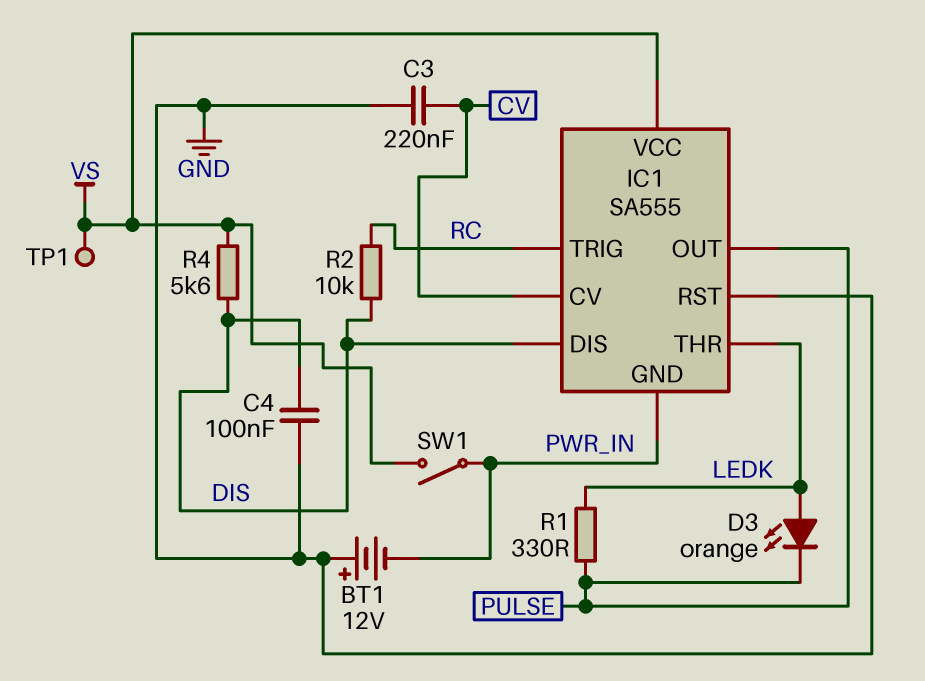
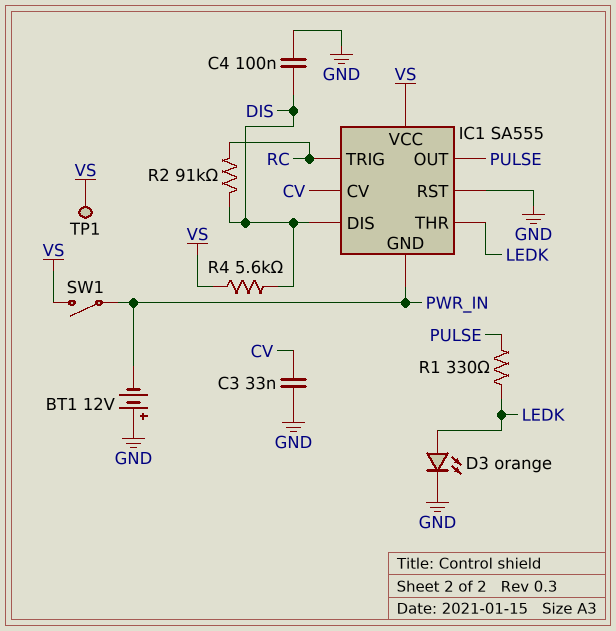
C3: 220nF (CV, GND) -> 33nF (CV, GND)
D3: LED orange (A LEDK, K PULSE) -> LED orange (A LEDK, K GND)
R2: 10k (DIS, RC) -> 91k (DIS, RC)

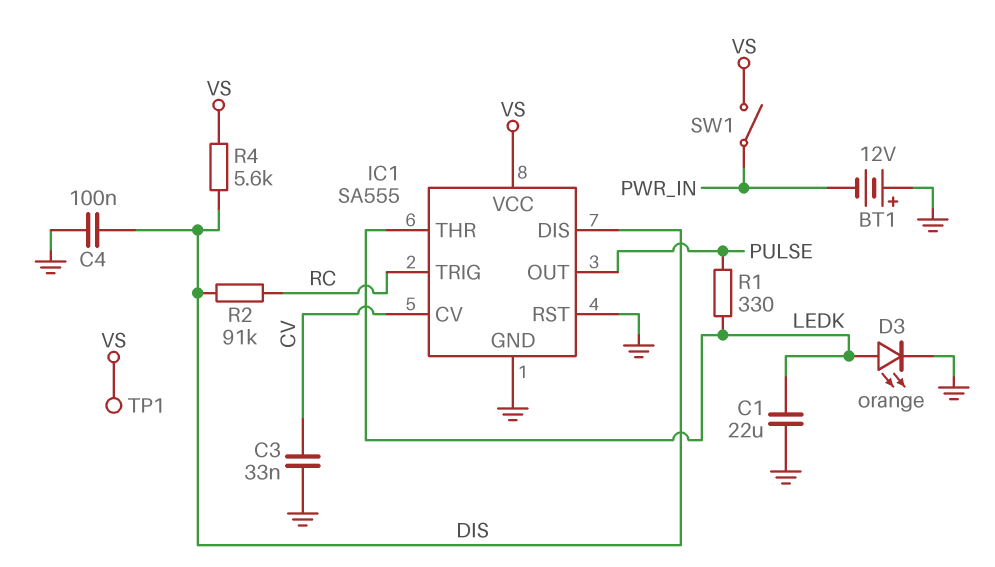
C1: none -> 22uF (GND, LEDK)
IC1 pin GND: PWR_IN -> GND

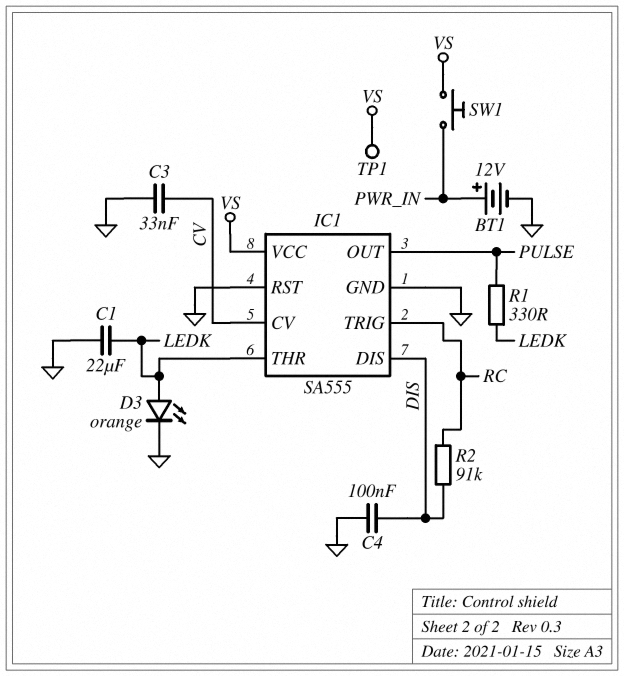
BT1: 12V (plus GND, minus PWR_IN) -> 12V (plus PWR_IN, minus GND)
R4: 5.6k (DIS, VS) -> none
SW1: switch (PWR_IN, VS) -> button (PWR_IN, VS)

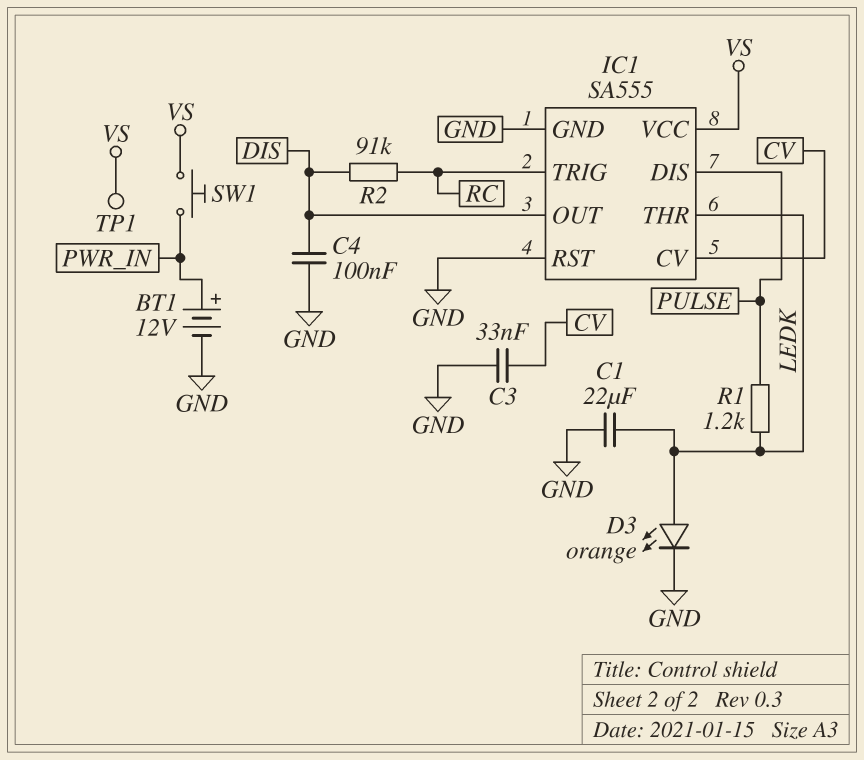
IC1 pin DIS: DIS -> PULSE
IC1 pin OUT: PULSE -> DIS
R1: 330 (LEDK, PULSE) -> 1.2k (LEDK, PULSE)

